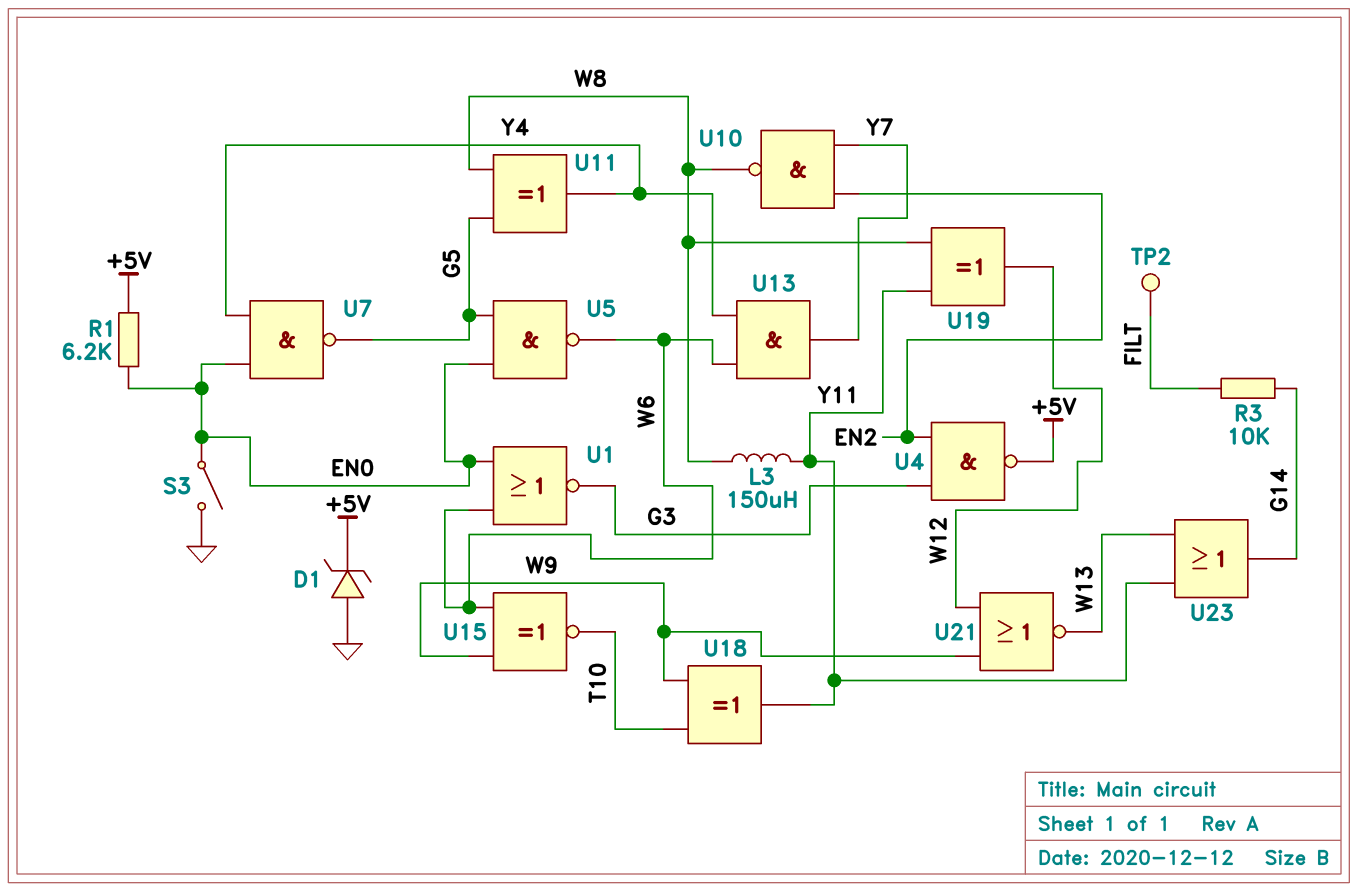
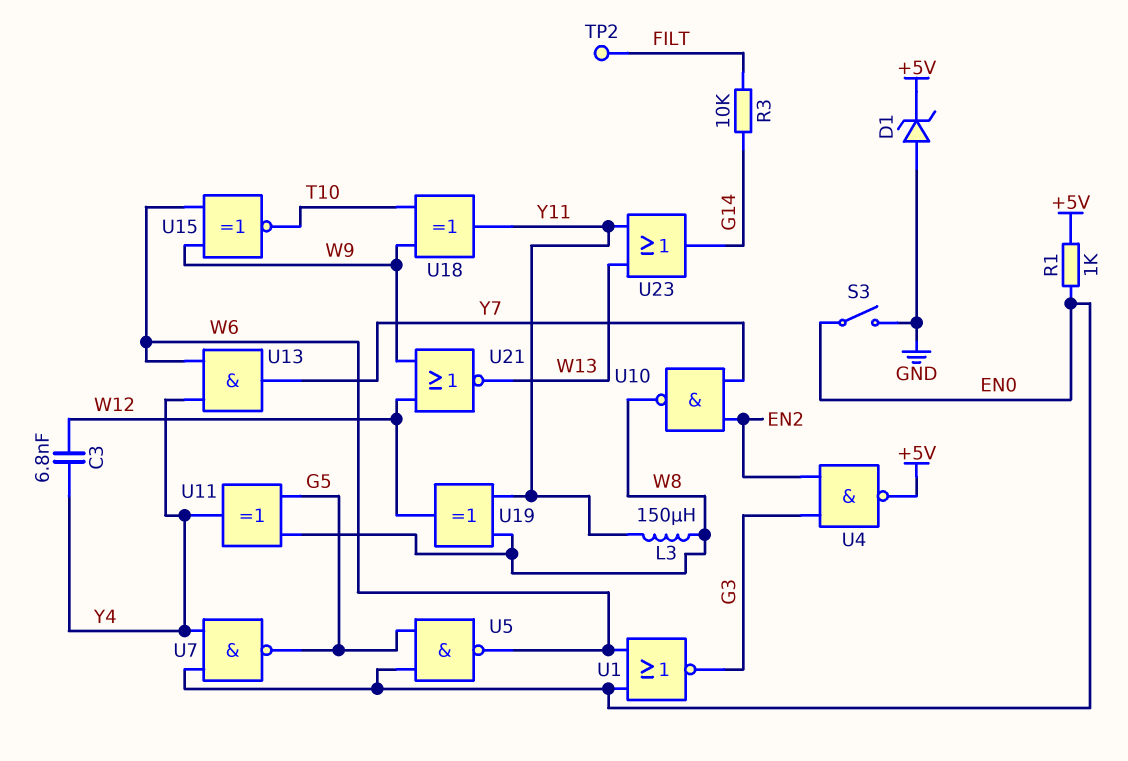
C3: none -> 6.8nF (W12, Y4)
R1: 6.2k (+5V, EN0) -> 1k (+5V, EN0)

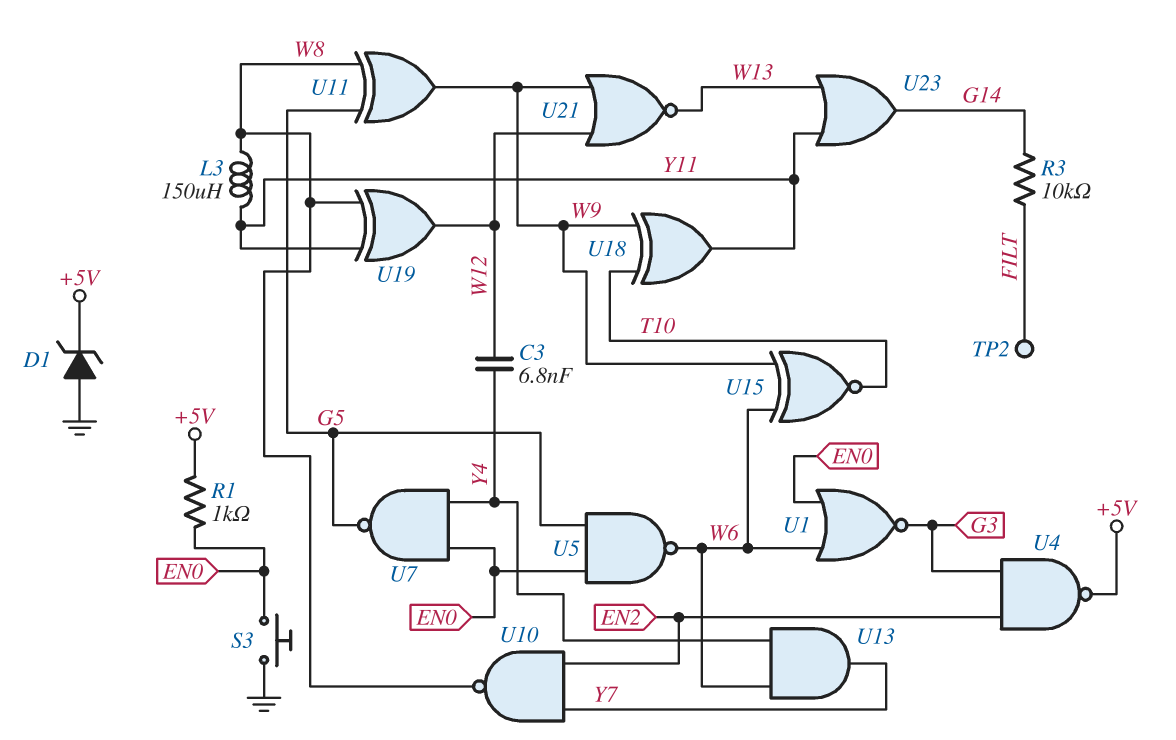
S3: switch (EN0, GND) -> button (EN0, GND)
U11: XOR (in G5, in W8, out Y4) -> XOR (in G5, in W8, out W9)

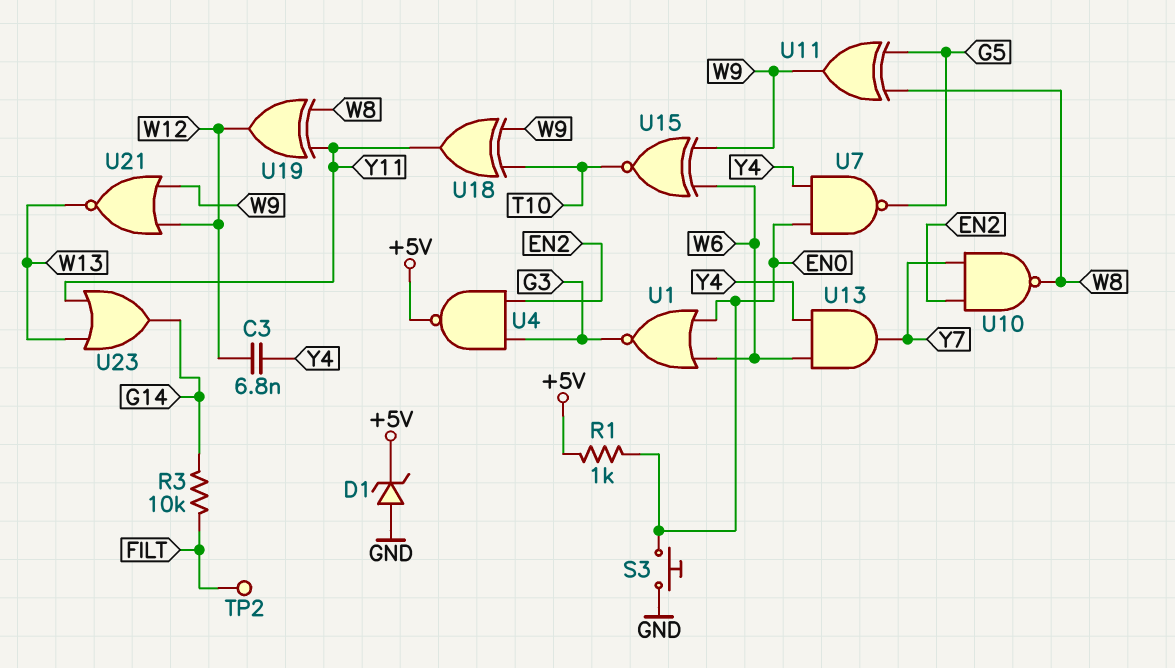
L3: 150uH (W8, Y11) -> none
U5: NAND (in EN0, in G5, out W6) -> none

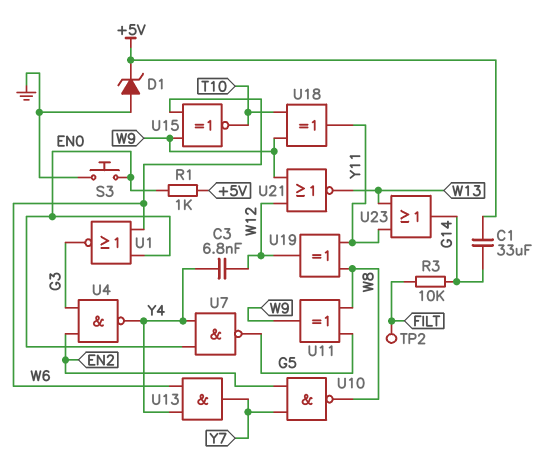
C1: none -> 33uF (+5V, G14)
U4: NAND (in EN2, in G3, out +5V) -> NAND (in EN2, in G3, out Y4)

